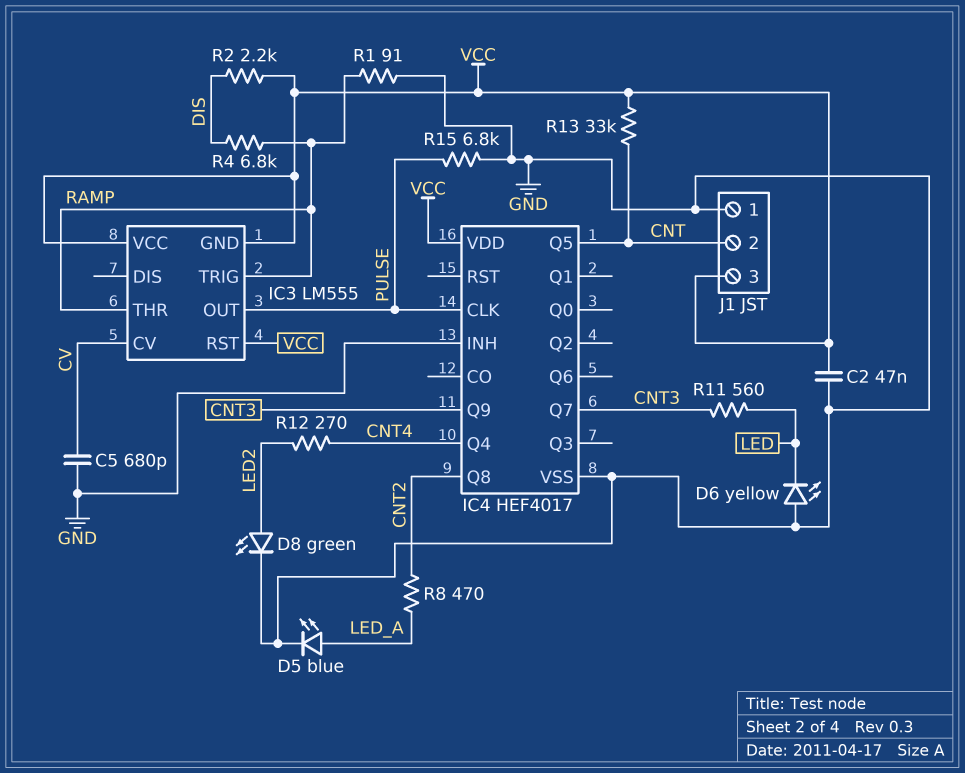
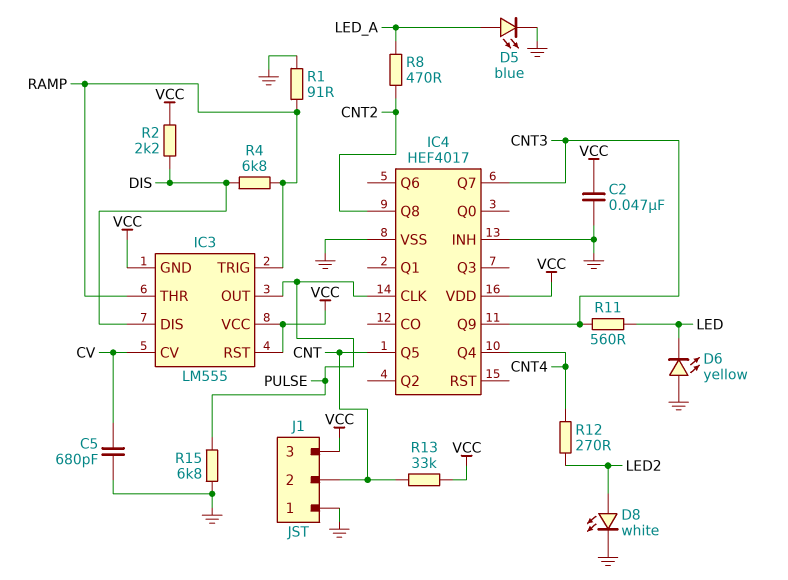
D8: LED green (A LED2, K GND) -> LED white (A LED2, K GND)
IC3 pin DIS: none -> DIS

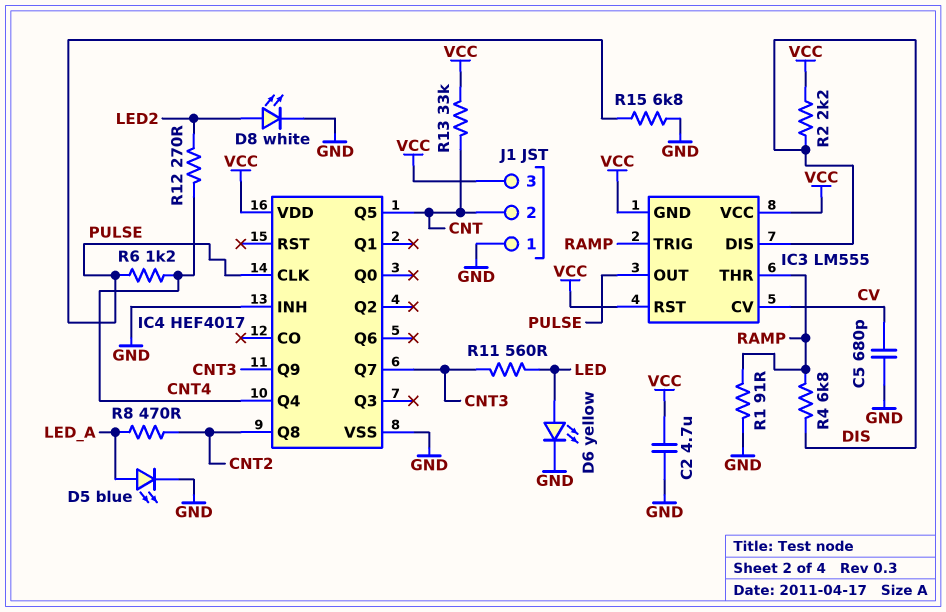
C2: 47nF (GND, VCC) -> 4.7uF (GND, VCC)
D6: LED yellow (A GND, K LED) -> LED yellow (A LED, K GND)
R6: none -> 1.2k (CNT4, PULSE)

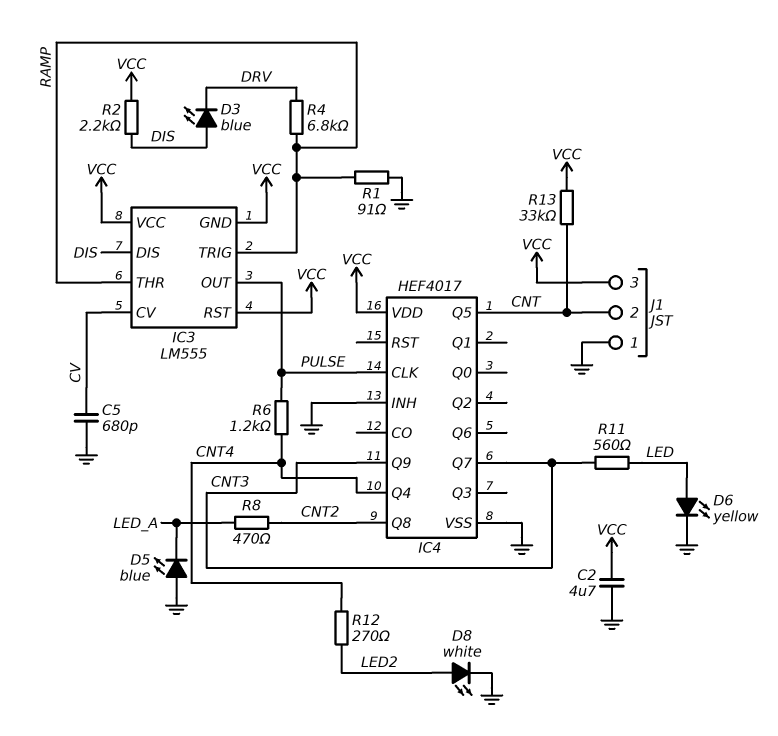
D3: none -> LED blue (A DIS, K DRV)
D5: LED blue (A LED_A, K GND) -> LED blue (A GND, K LED_A)
R4: 6.8k (DIS, RAMP) -> 6.8k (DRV, RAMP)
R15: 6.8k (GND, PULSE) -> none

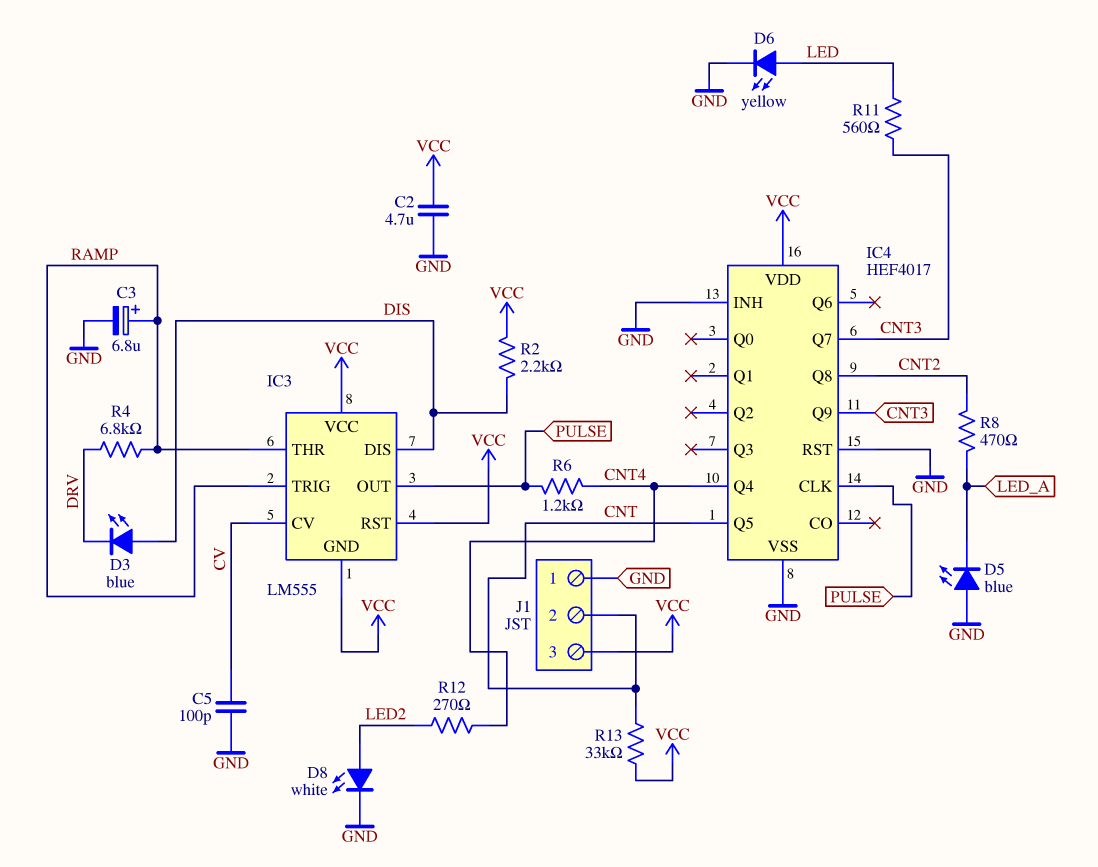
C3: none -> 6.8uF (plus RAMP, minus GND)
C5: 680pF (CV, GND) -> 100pF (CV, GND)
IC4 pin RST: none -> GND
R1: 91 (GND, RAMP) -> none

